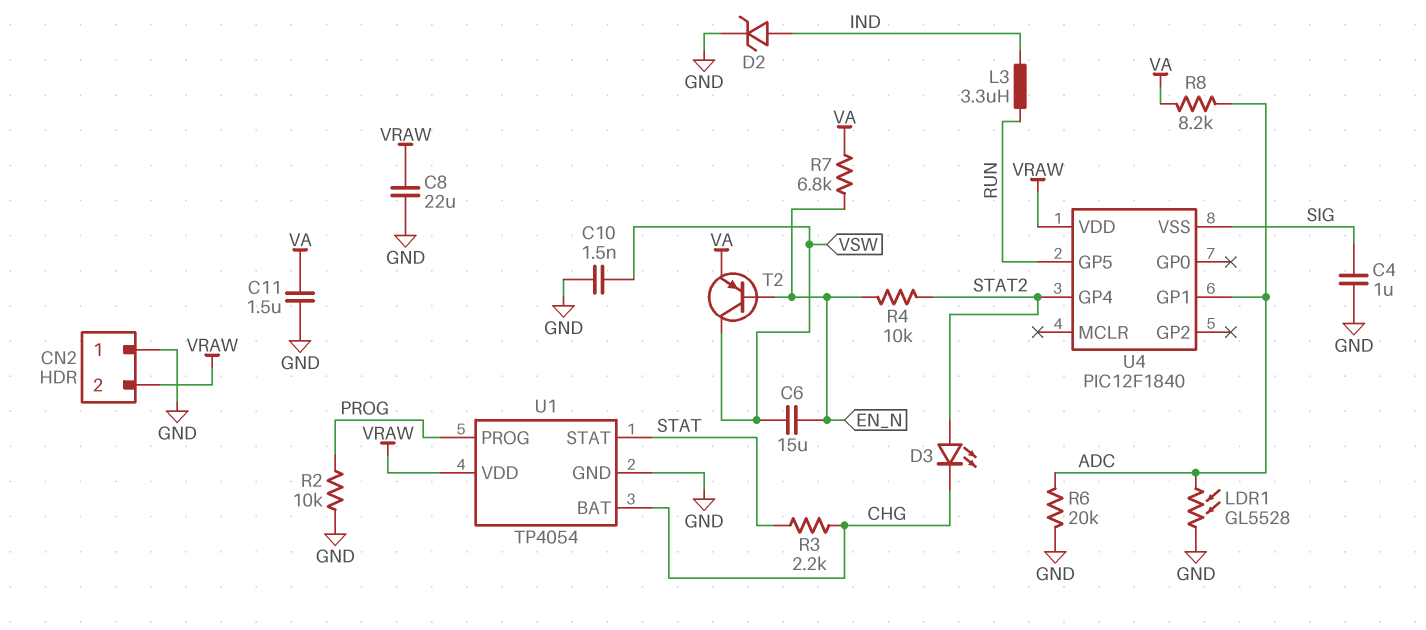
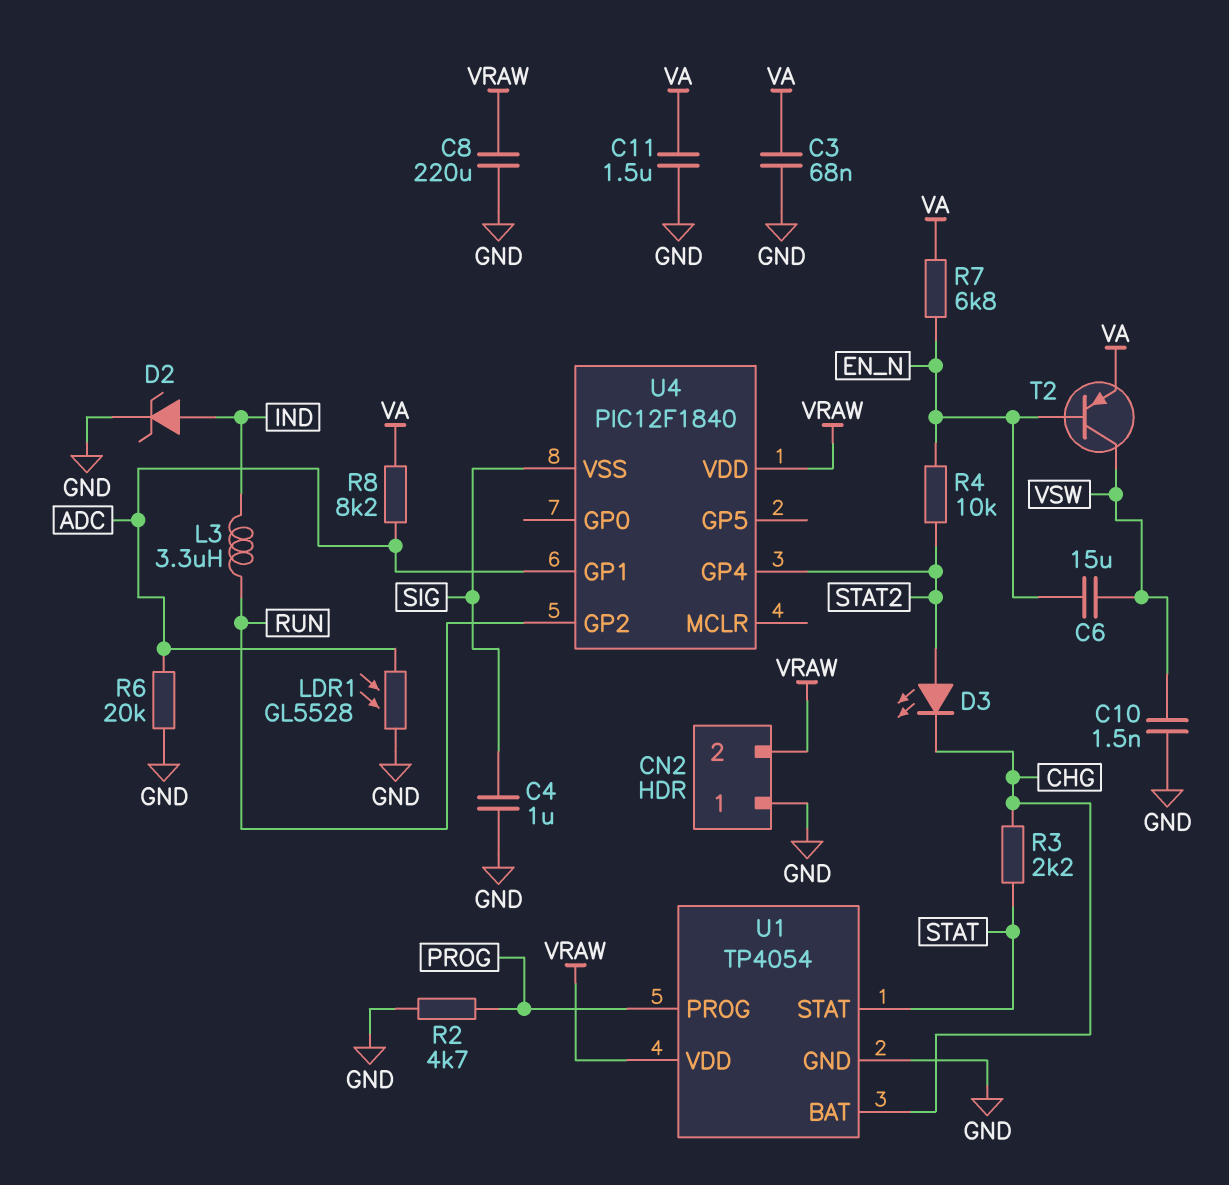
C3: none -> 68nF (GND, VA)
C8: 22uF (GND, VRAW) -> 220uF (GND, VRAW)
R2: 10k (GND, PROG) -> 4.7k (GND, PROG)
U4 pin GP2: none -> RUN
U4 pin GP5: RUN -> none

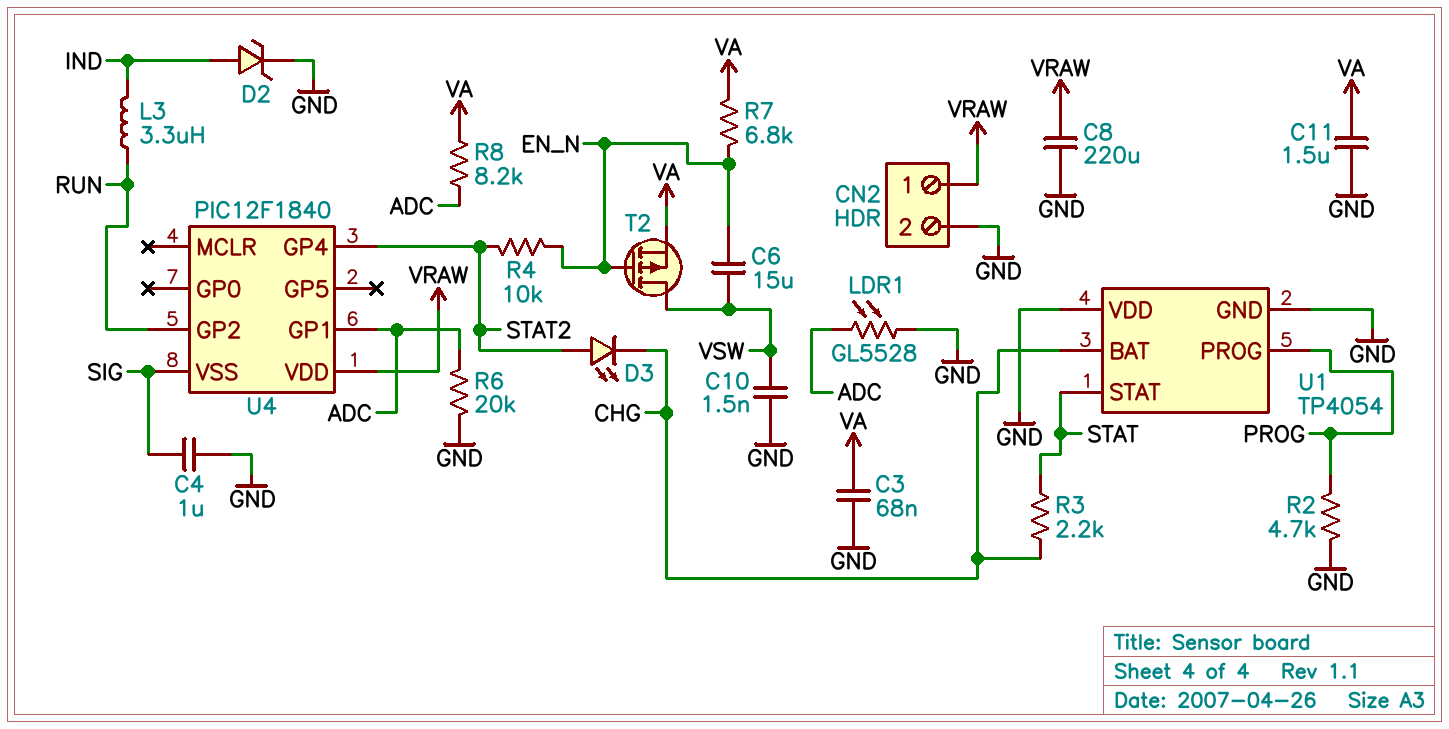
CN2 pin 1: GND -> VRAW
CN2 pin 2: VRAW -> GND
T2: PNP (B EN_N, C VSW, E VA) -> PMOS (G EN_N, D VSW, S VA)
U1 pin VDD: VRAW -> GND

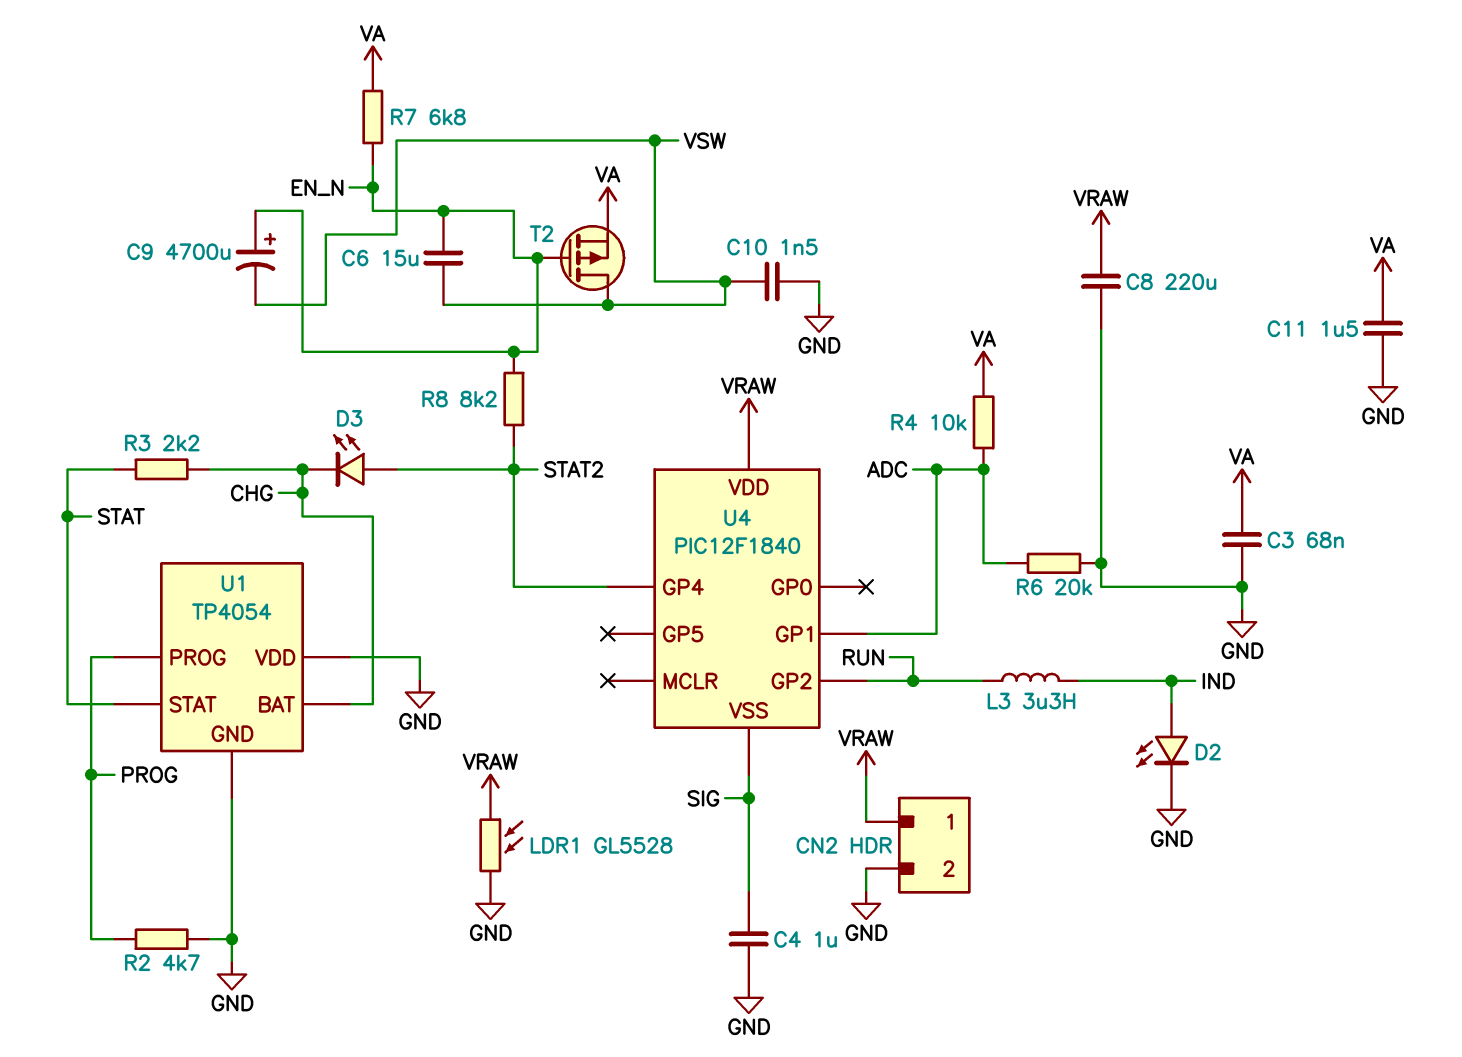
C9: none -> 4700uF (plus EN_N, minus VSW)
D2: zener (A IND, K GND) -> LED (A IND, K GND)
LDR1: GL5528 (ADC, GND) -> GL5528 (GND, VRAW)
R4: 10k (EN_N, STAT2) -> 10k (ADC, VA)
R8: 8.2k (ADC, VA) -> 8.2k (EN_N, STAT2)

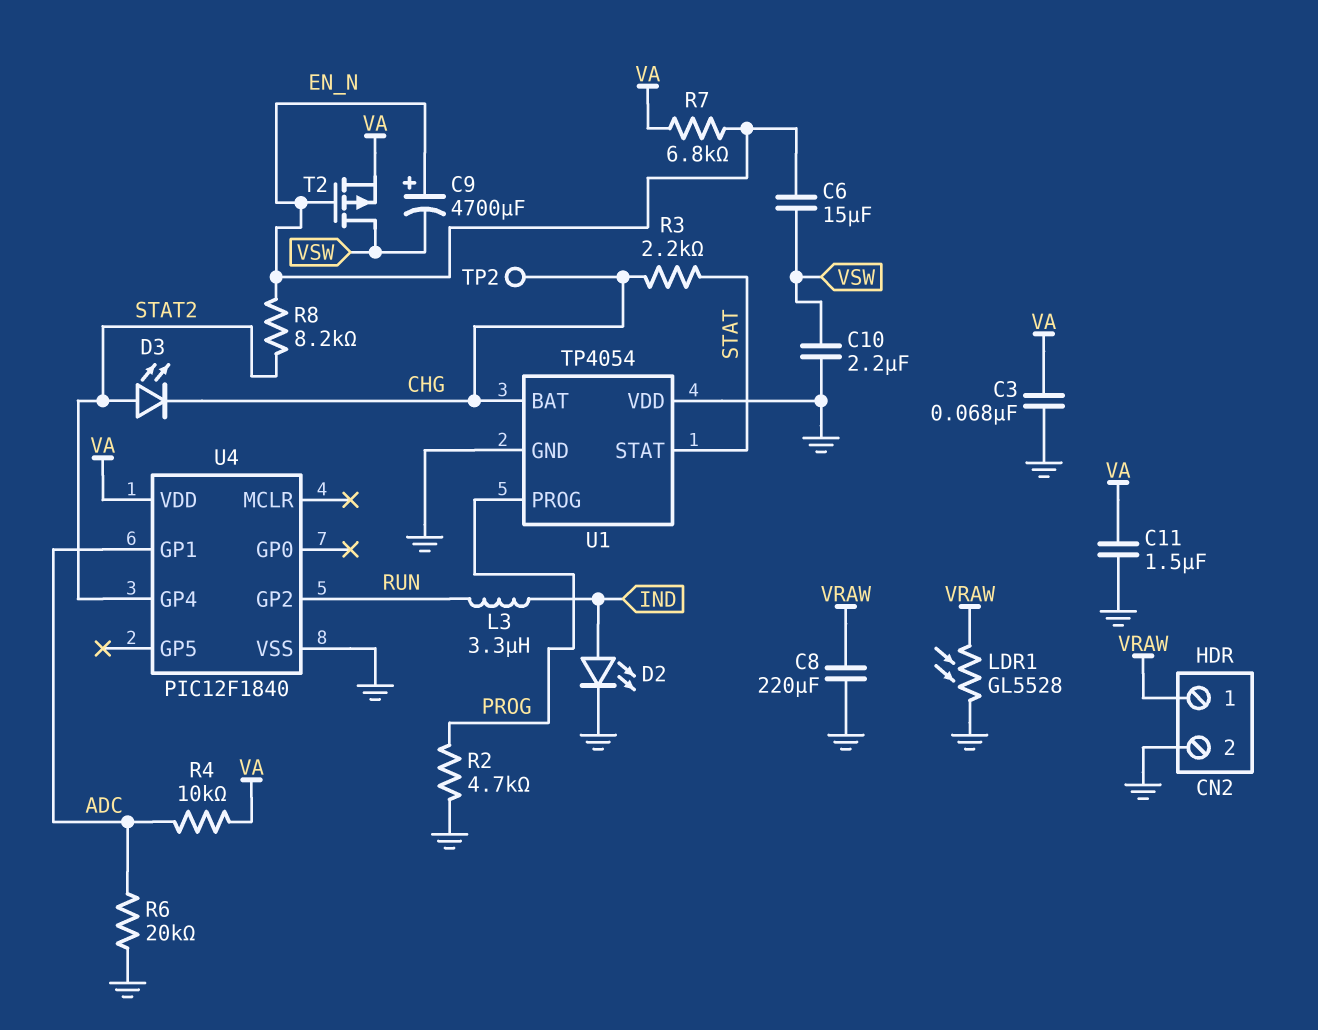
C4: 1uF (GND, SIG) -> none
C10: 1.5nF (GND, VSW) -> 2.2uF (GND, VSW)
TP2: none -> test point (CHG)
U4 pin VDD: VRAW -> VA
U4 pin VSS: SIG -> GND

